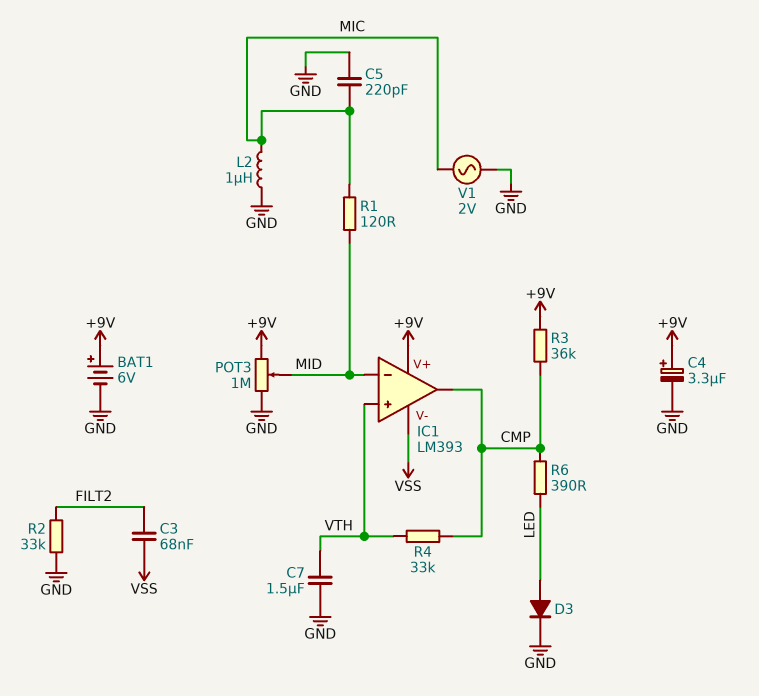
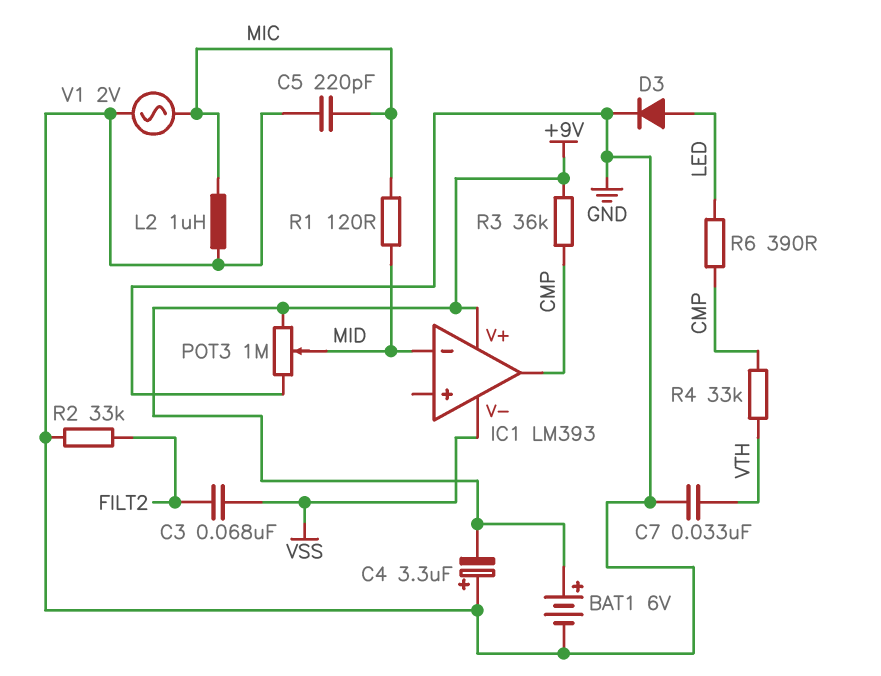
C4: 3.3uF (plus +9V, minus GND) -> 3.3uF (plus GND, minus +9V)
C7: 1.5uF (GND, VTH) -> 33nF (GND, VTH)
IC1 pin in+: VTH -> none

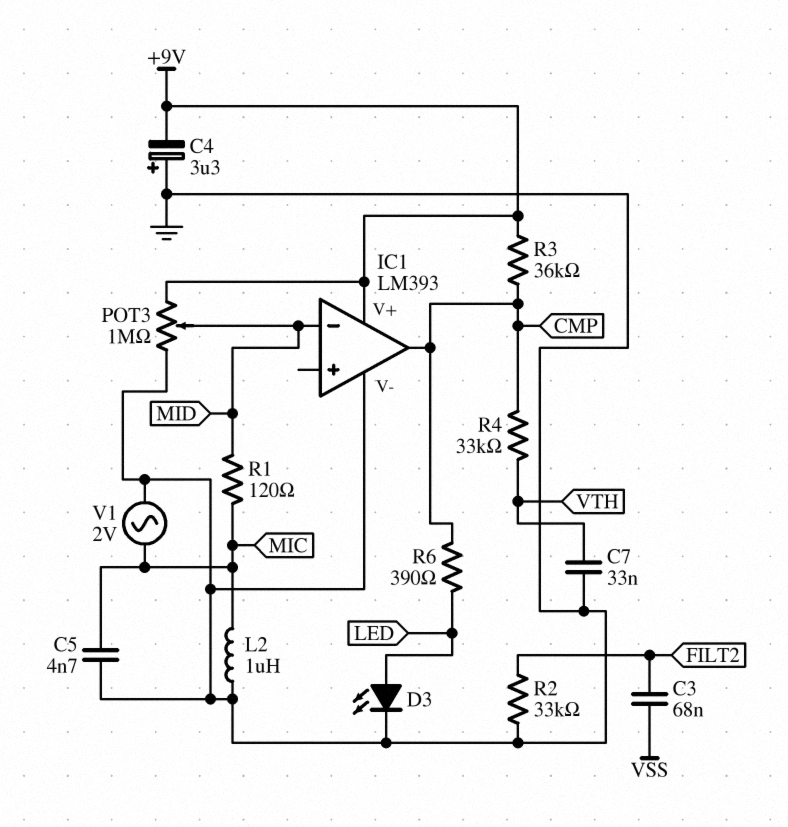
BAT1: 6V (plus +9V, minus GND) -> none
C5: 220pF (GND, MIC) -> 4.7nF (GND, MIC)
D3: diode (A LED, K GND) -> LED (A LED, K GND)
IC1 pin V-: VSS -> GND

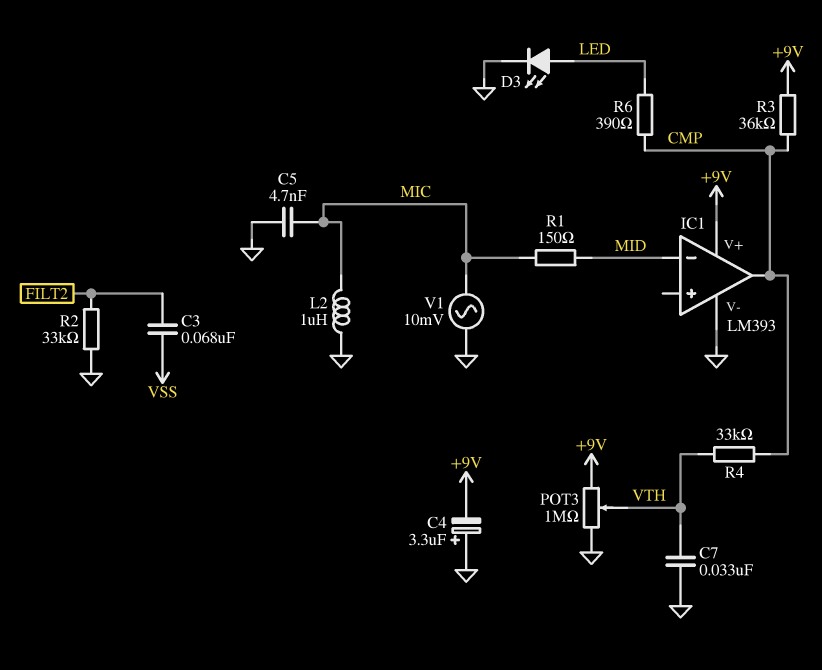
POT3: 1M (+9V, GND, wiper MID) -> 1M (+9V, GND, wiper VTH)
R1: 120 (MIC, MID) -> 150 (MIC, MID)
V1: AC 2V (GND, MIC) -> AC 10mV (GND, MIC)

